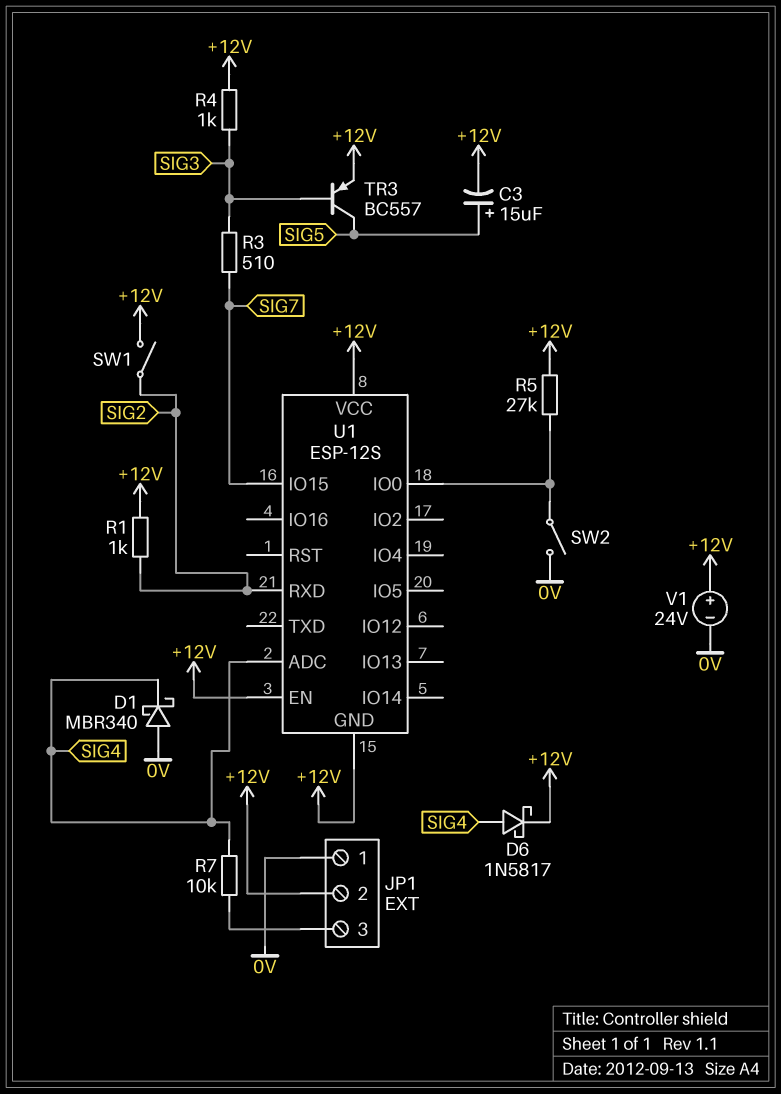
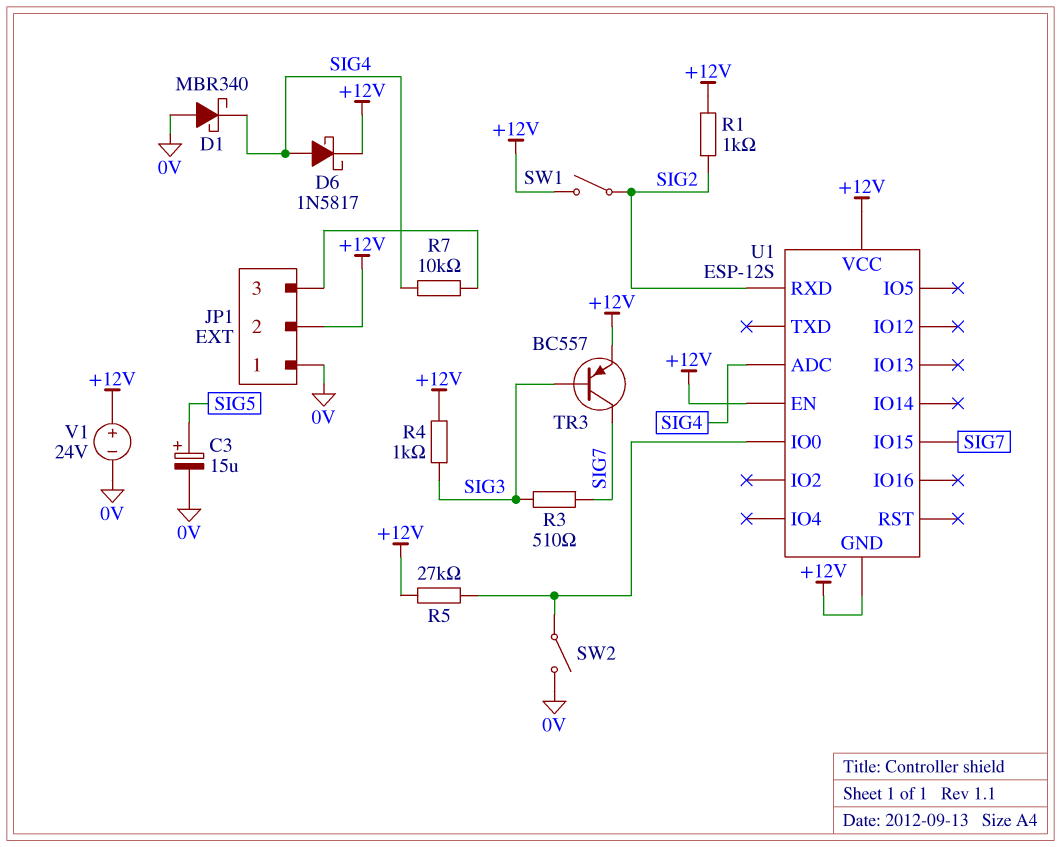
C3: 15uF (plus SIG5, minus +12V) -> 15uF (plus SIG5, minus 0V)
TR3: PNP BC557 (B SIG3, C SIG5, E +12V) -> PNP BC557 (B SIG3, C SIG7, E +12V)

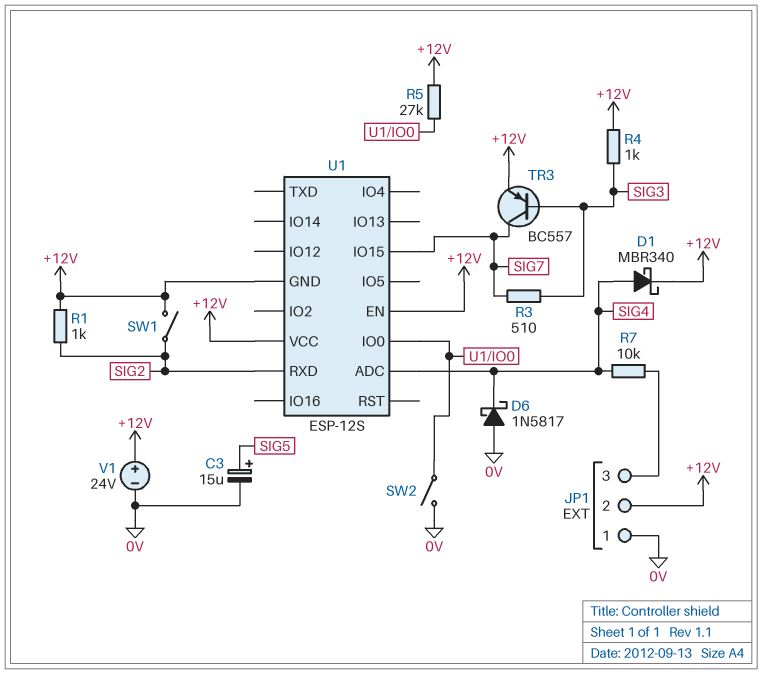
D1: schottky MBR340 (A 0V, K SIG4) -> schottky MBR340 (A SIG4, K +12V)
D6: schottky 1N5817 (A SIG4, K +12V) -> schottky 1N5817 (A 0V, K SIG4)

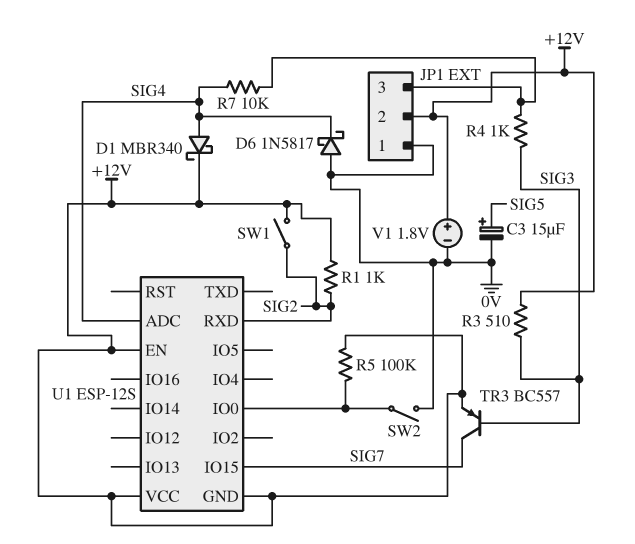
R3: 510 (SIG3, SIG7) -> 510 (+12V, SIG3)
R4: 1k (+12V, SIG3) -> 1k (JP1/3, SIG3)
R5: 27k (+12V, U1/IO0) -> 100k (+12V, U1/IO0)
V1: 24V (plus +12V, minus 0V) -> 1.8V (plus +12V, minus 0V)

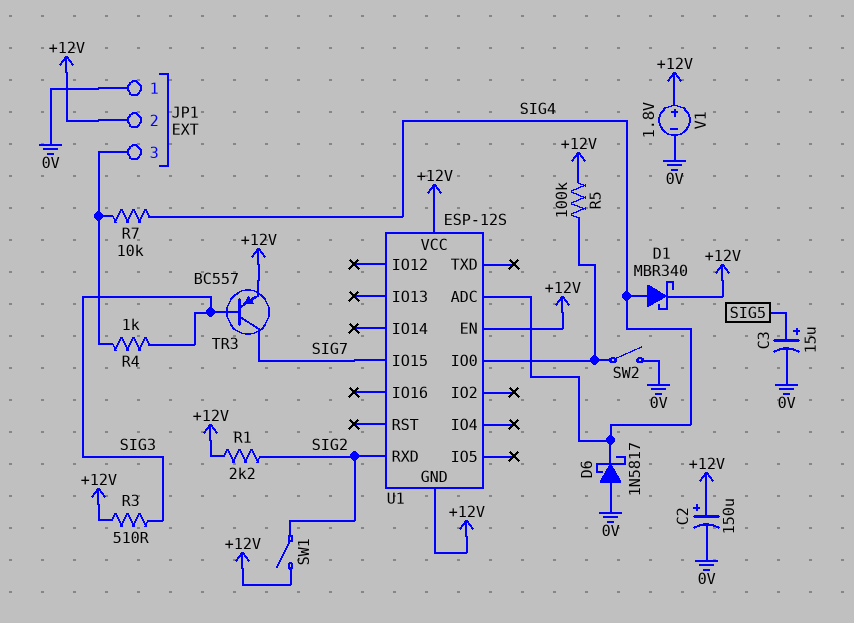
C2: none -> 150uF (plus +12V, minus 0V)
R1: 1k (+12V, SIG2) -> 2.2k (+12V, SIG2)

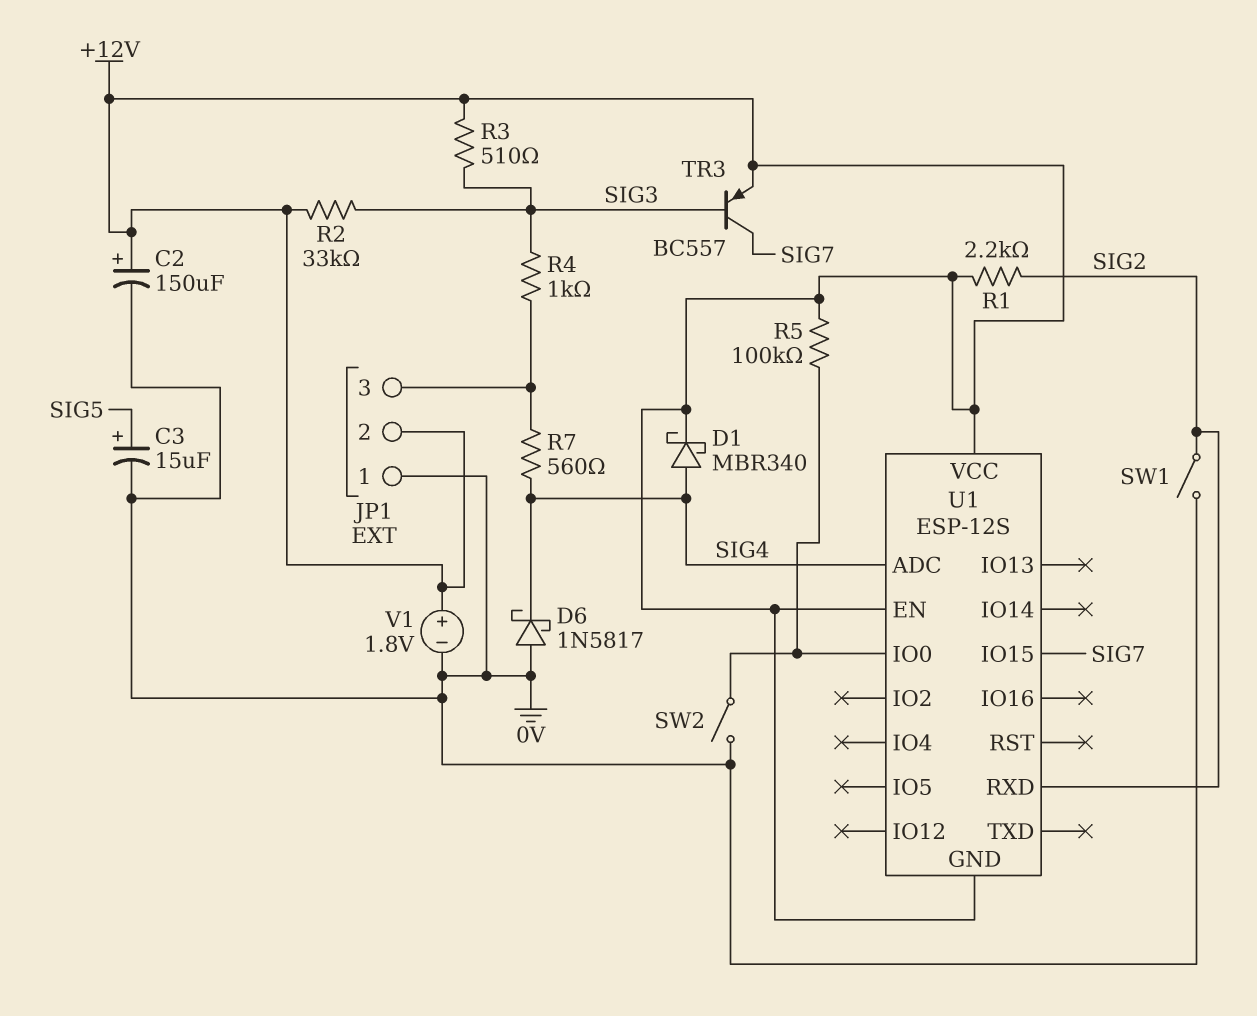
R2: none -> 33k (+12V, SIG3)
R7: 10k (JP1/3, SIG4) -> 560 (JP1/3, SIG4)
SW1: switch (+12V, SIG2) -> switch (0V, SIG2)

